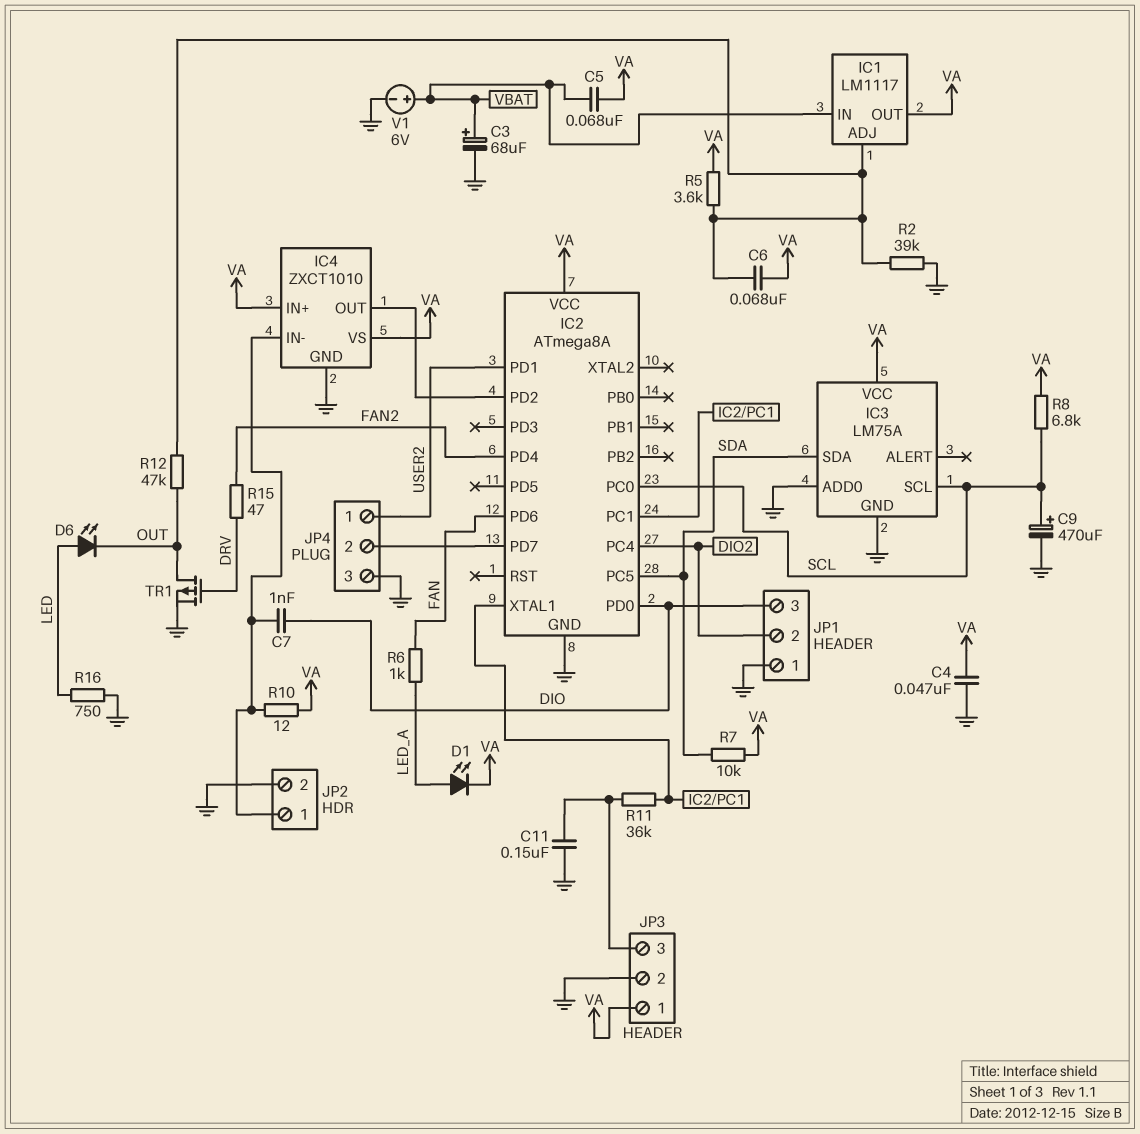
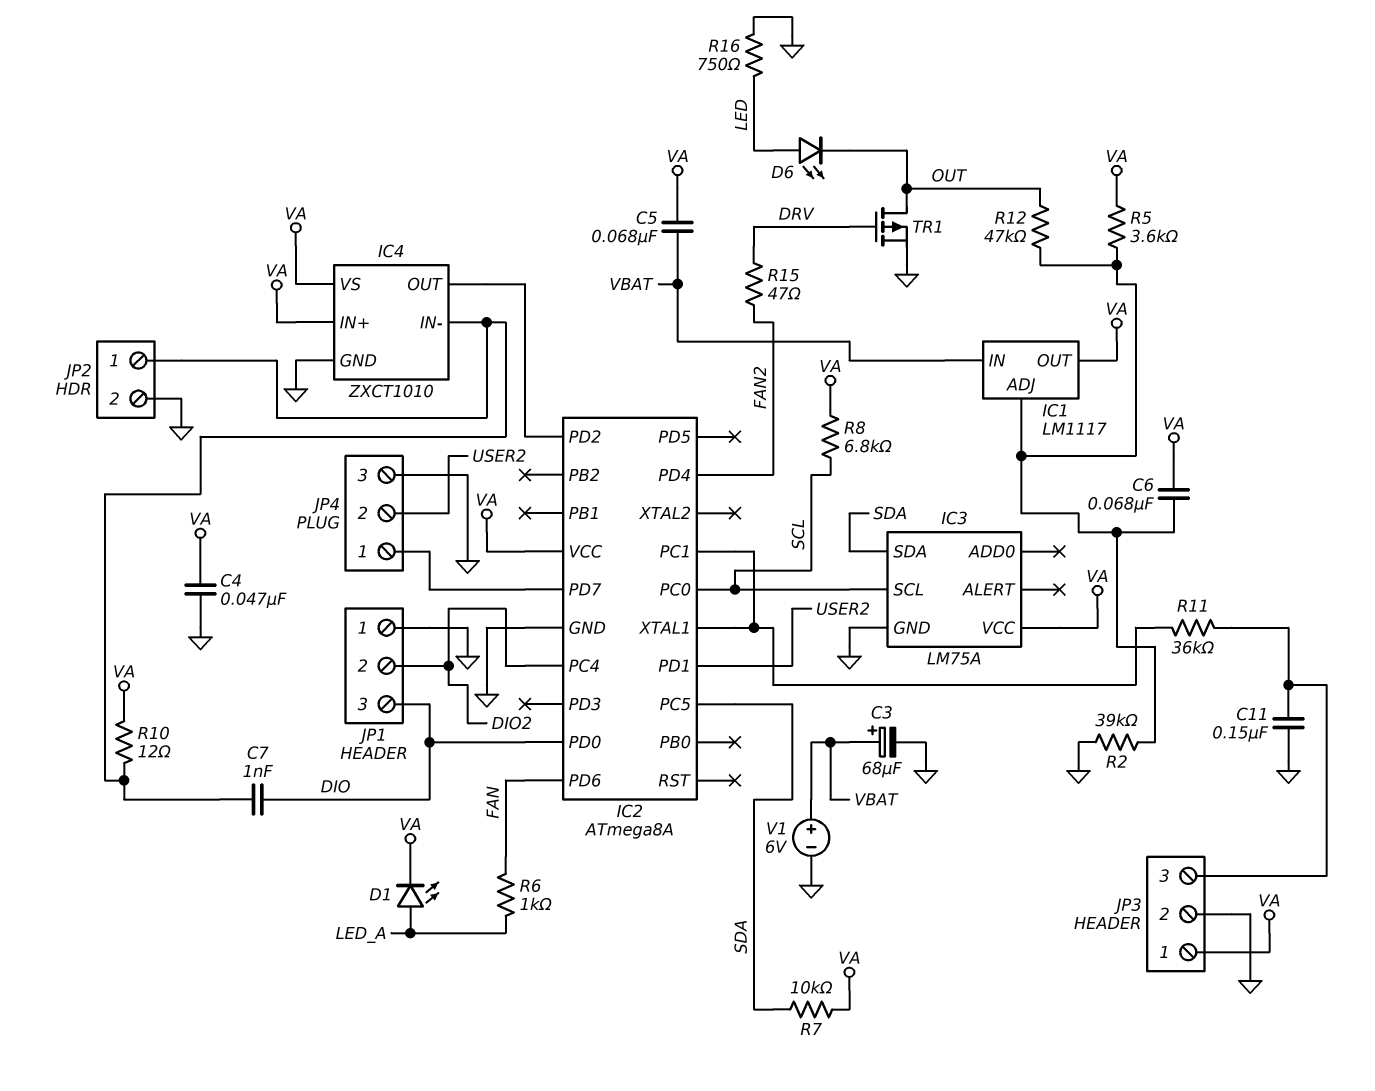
C9: 470uF (plus SCL, minus GND) -> none
IC3 pin ADD0: GND -> none
JP4 pin 1: USER2 -> IC2/PD7
JP4 pin 2: IC2/PD7 -> USER2

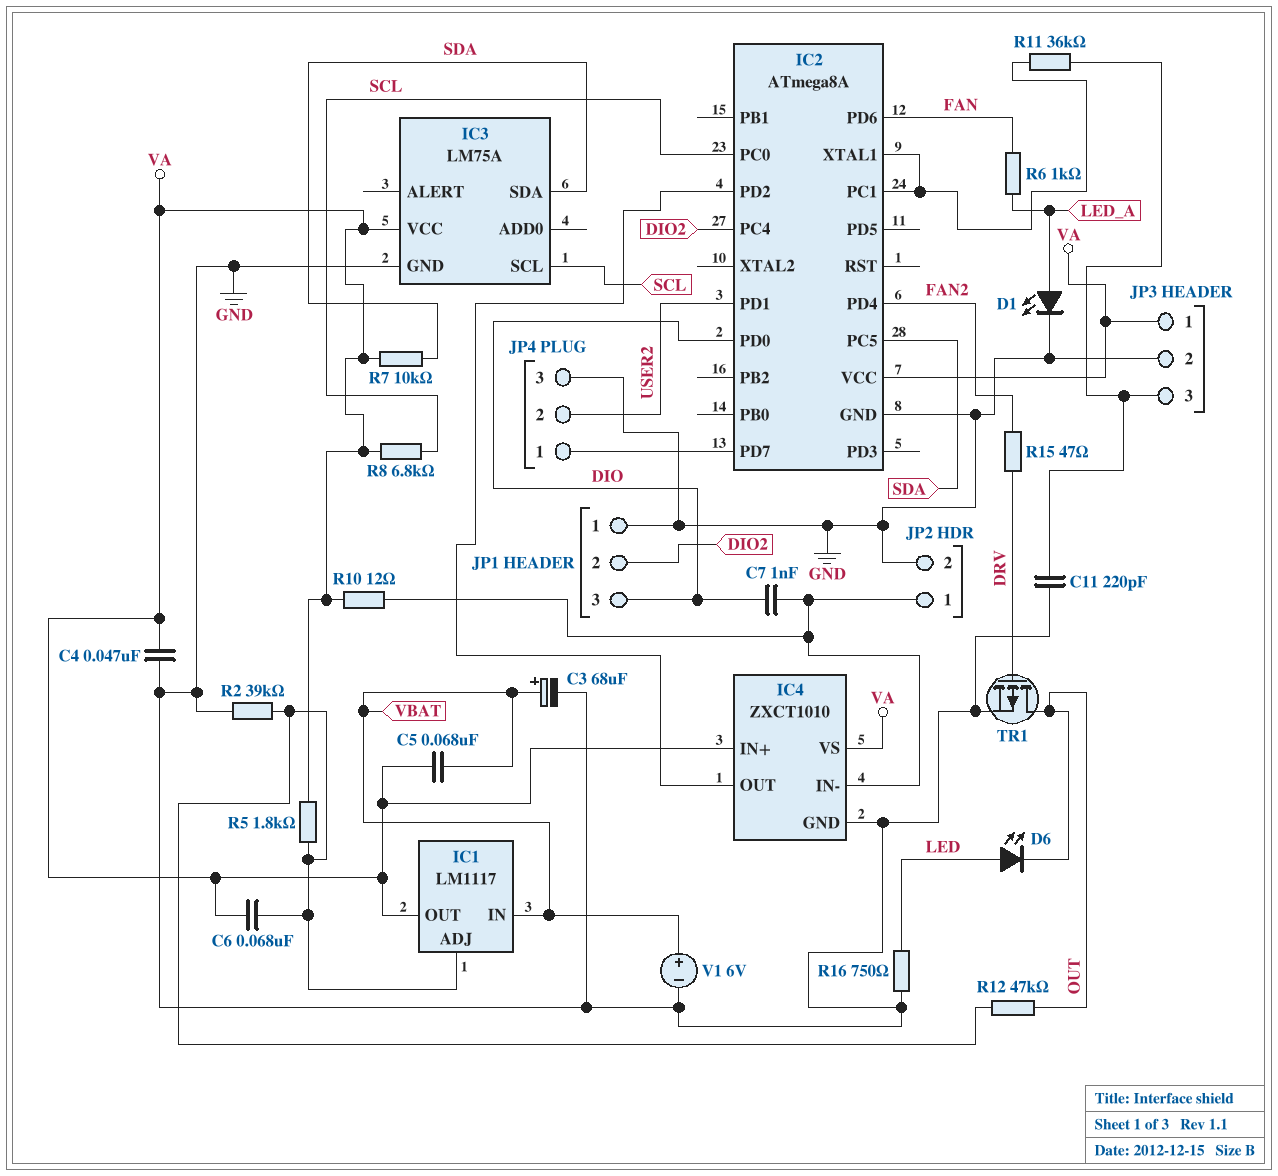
C11: 150nF (GND, JP3/3) -> 220pF (GND, JP3/3)
D1: LED (A LED_A, K VA) -> LED (A LED_A, K GND)
R5: 3.6k (IC1/ADJ, VA) -> 1.8k (IC1/ADJ, VA)

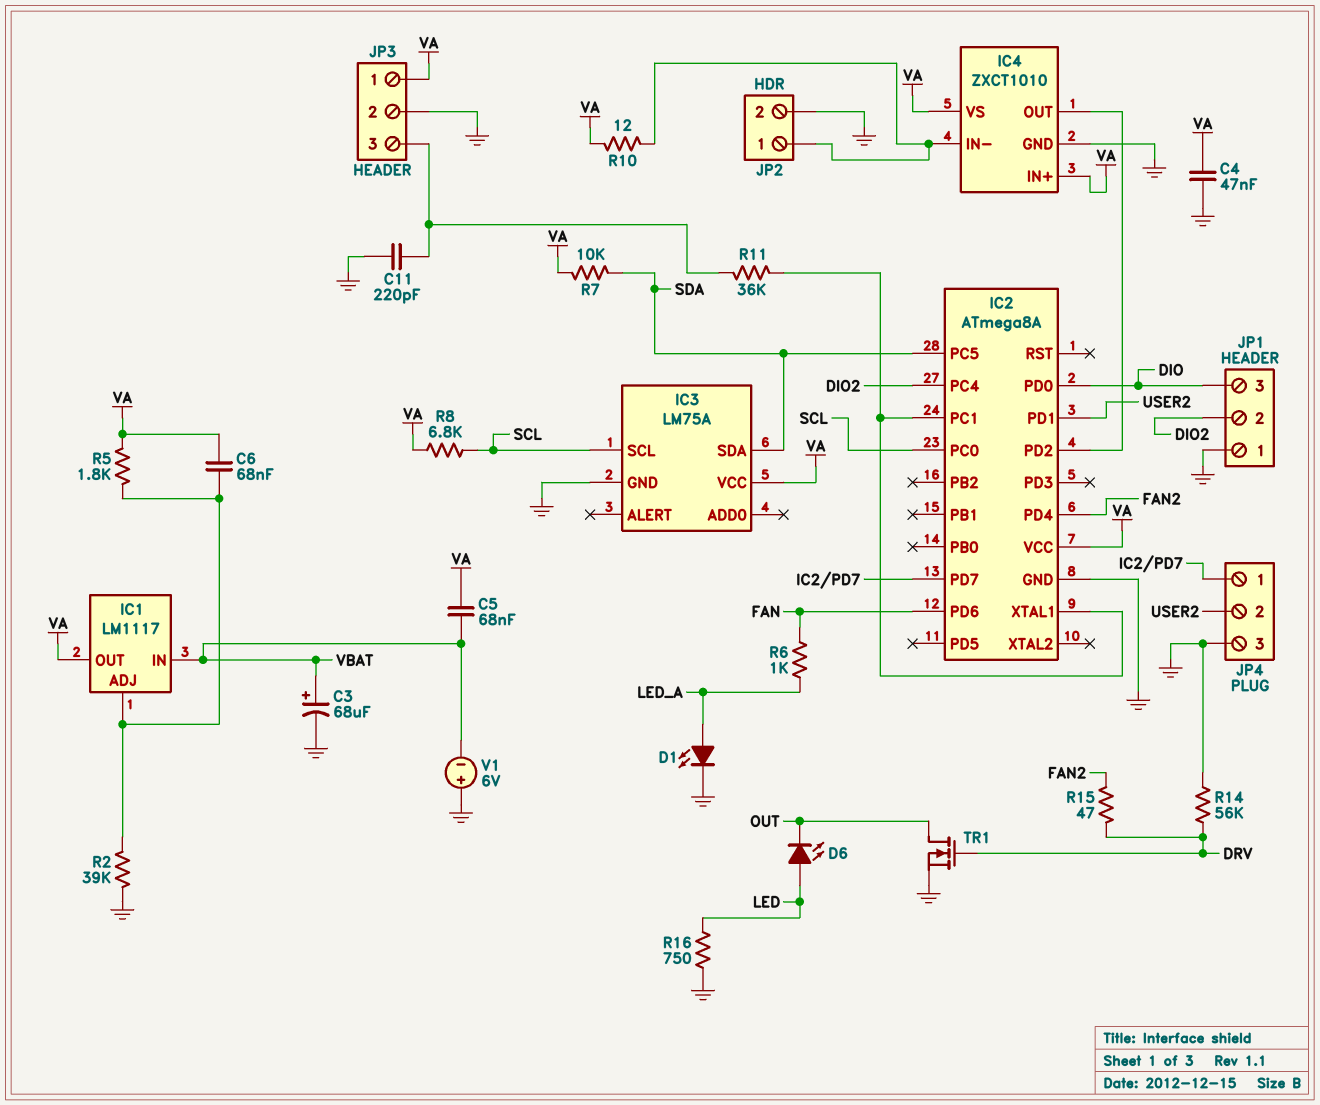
C7: 1nF (DIO, IC4/IN-) -> none
R12: 47k (IC1/ADJ, OUT) -> none
R14: none -> 56k (DRV, GND)
TR1: PMOS (G DRV, D OUT, S GND) -> NMOS (G DRV, D OUT, S GND)
V1: 6V (plus VBAT, minus GND) -> 6V (plus GND, minus VBAT)

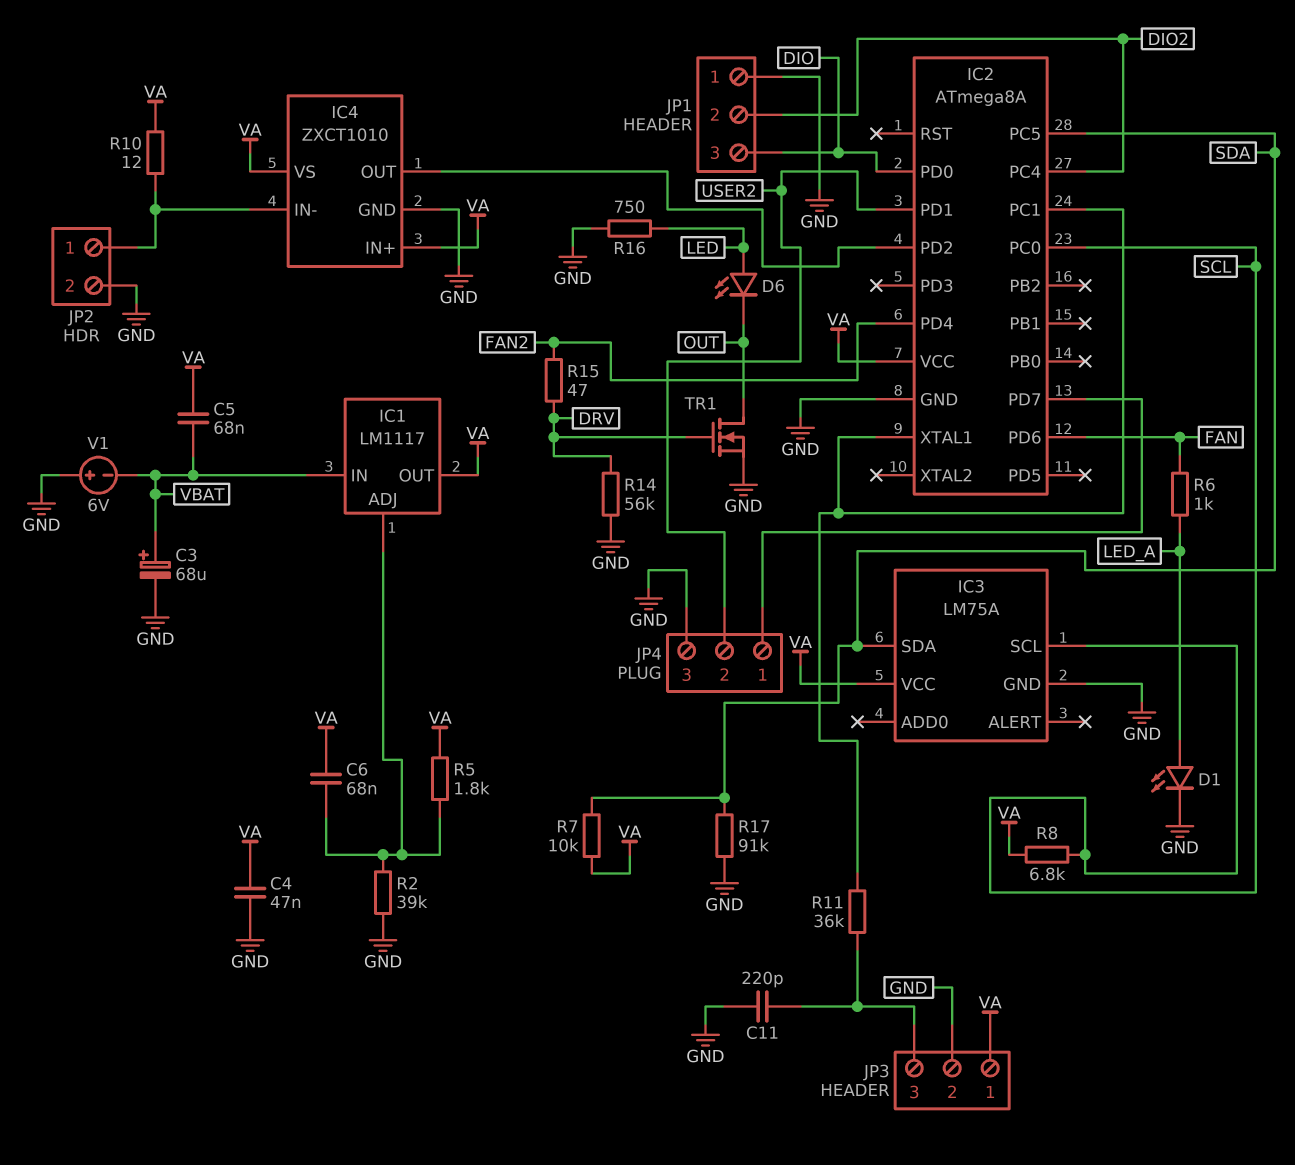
R17: none -> 91k (GND, SDA)

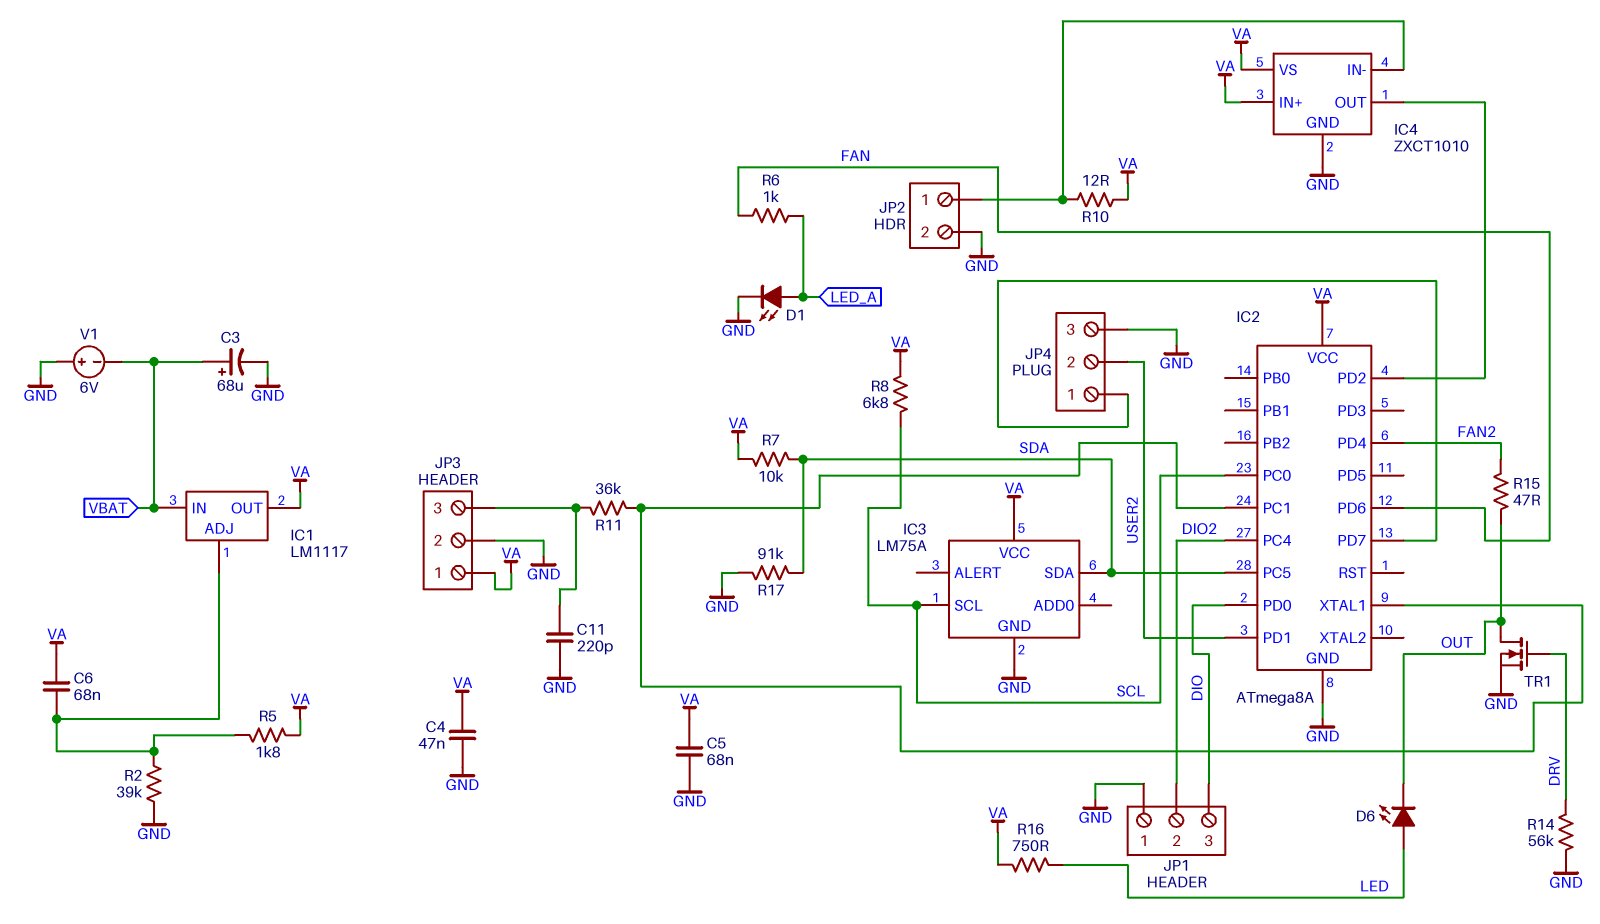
C5: 68nF (VA, VBAT) -> 68nF (GND, VA)
R15: 47 (DRV, FAN2) -> 47 (FAN2, OUT)
R16: 750 (GND, LED) -> 750 (LED, VA)

